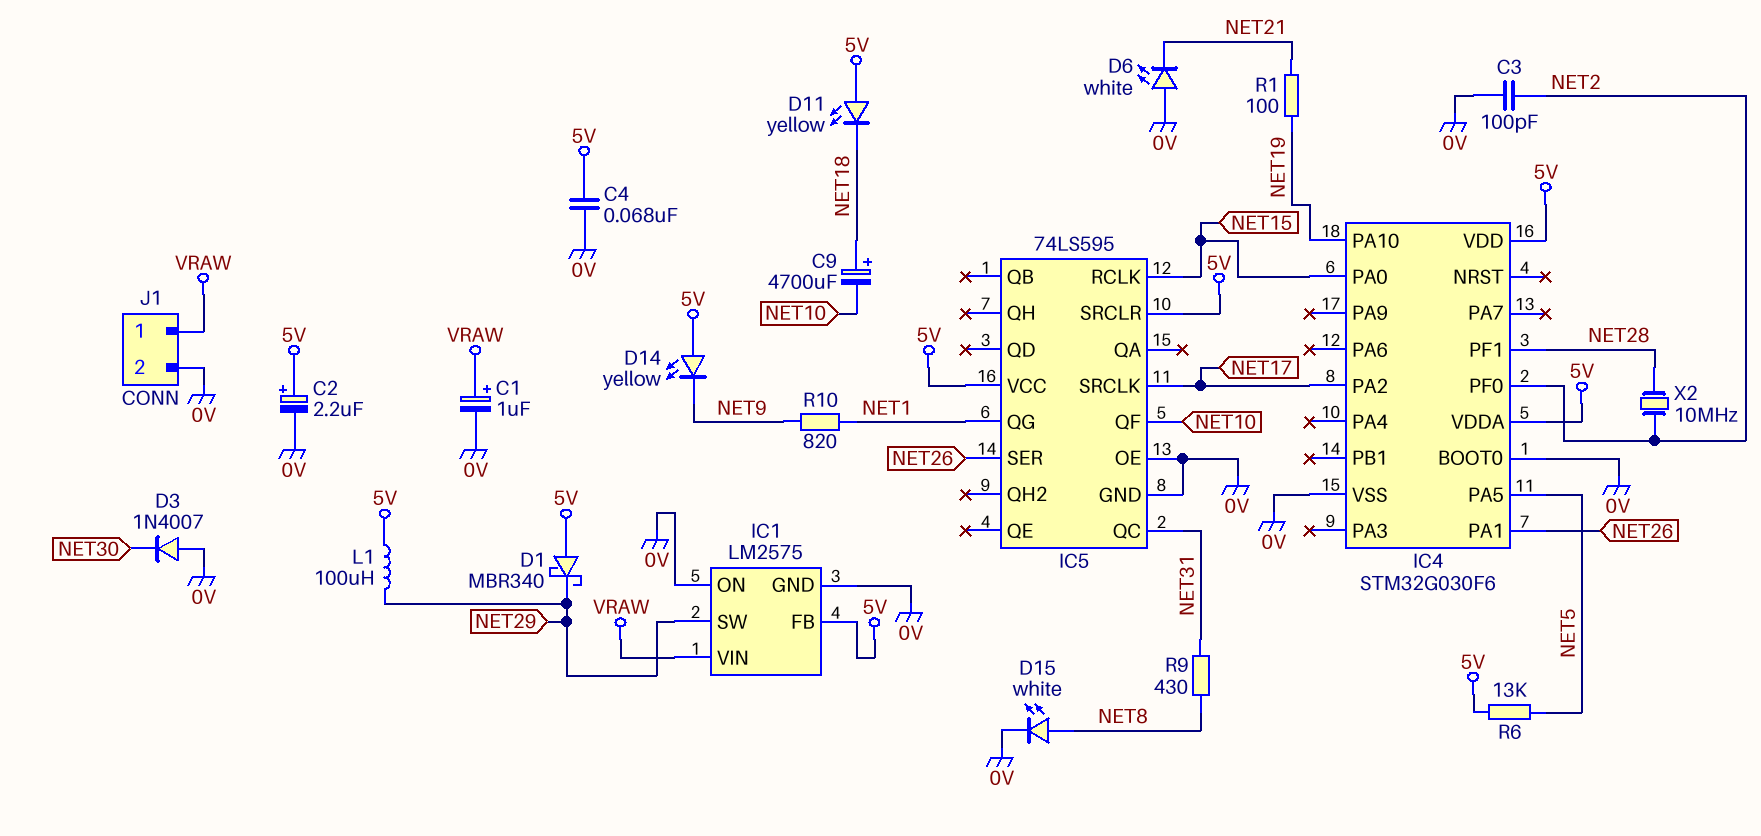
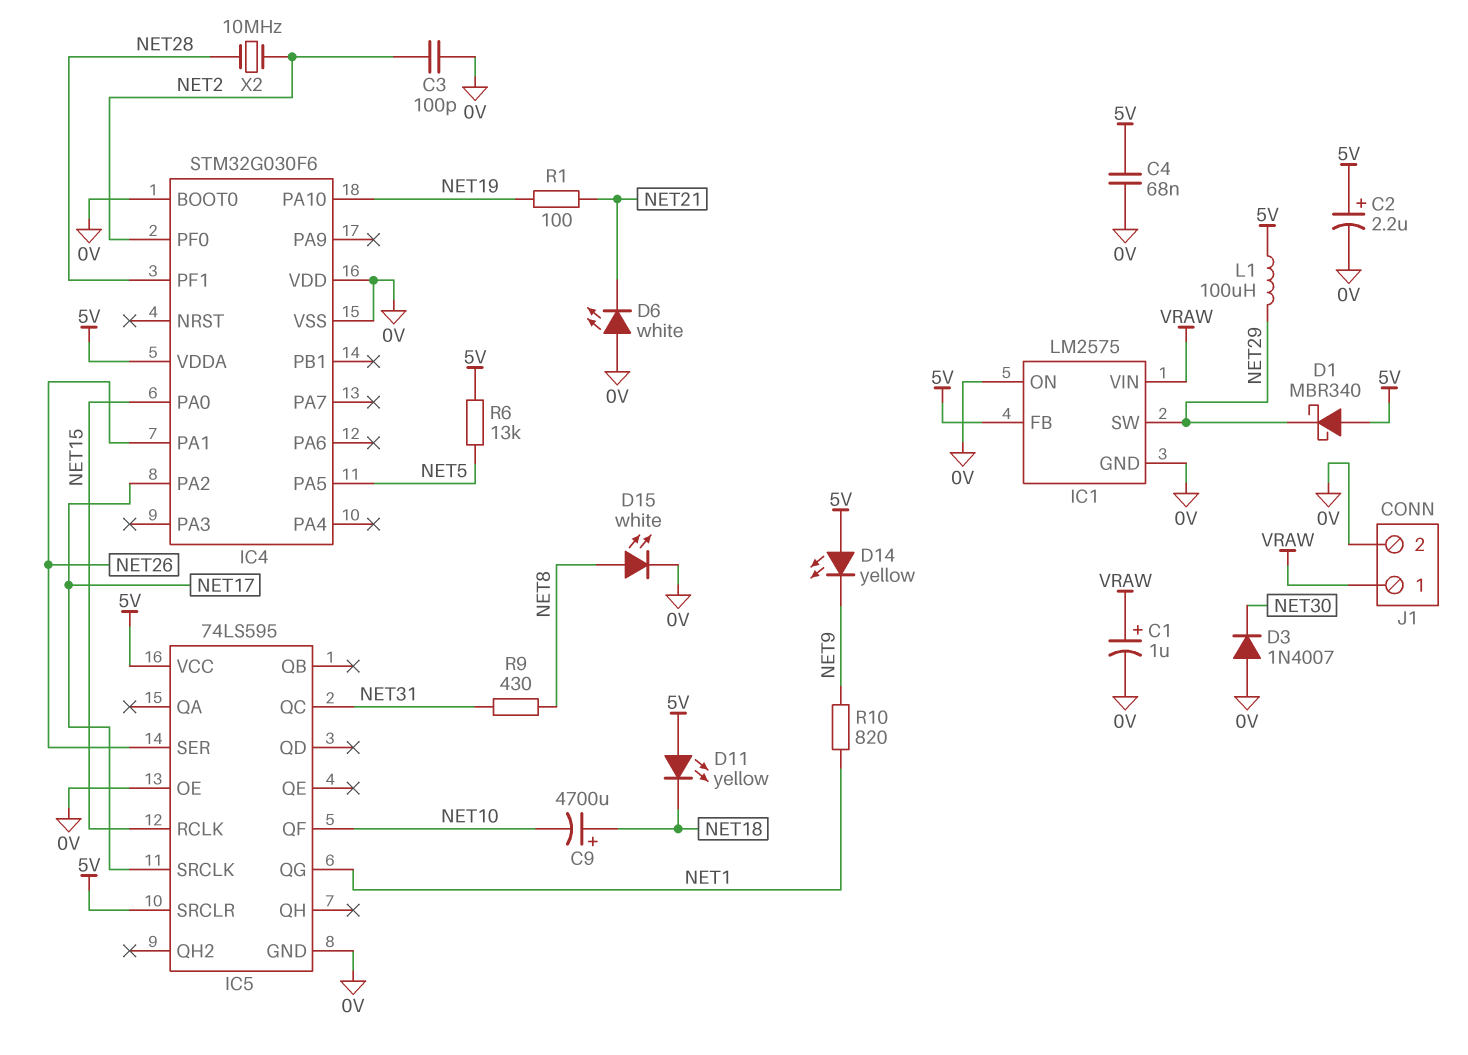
IC4 pin VDD: 5V -> 0V

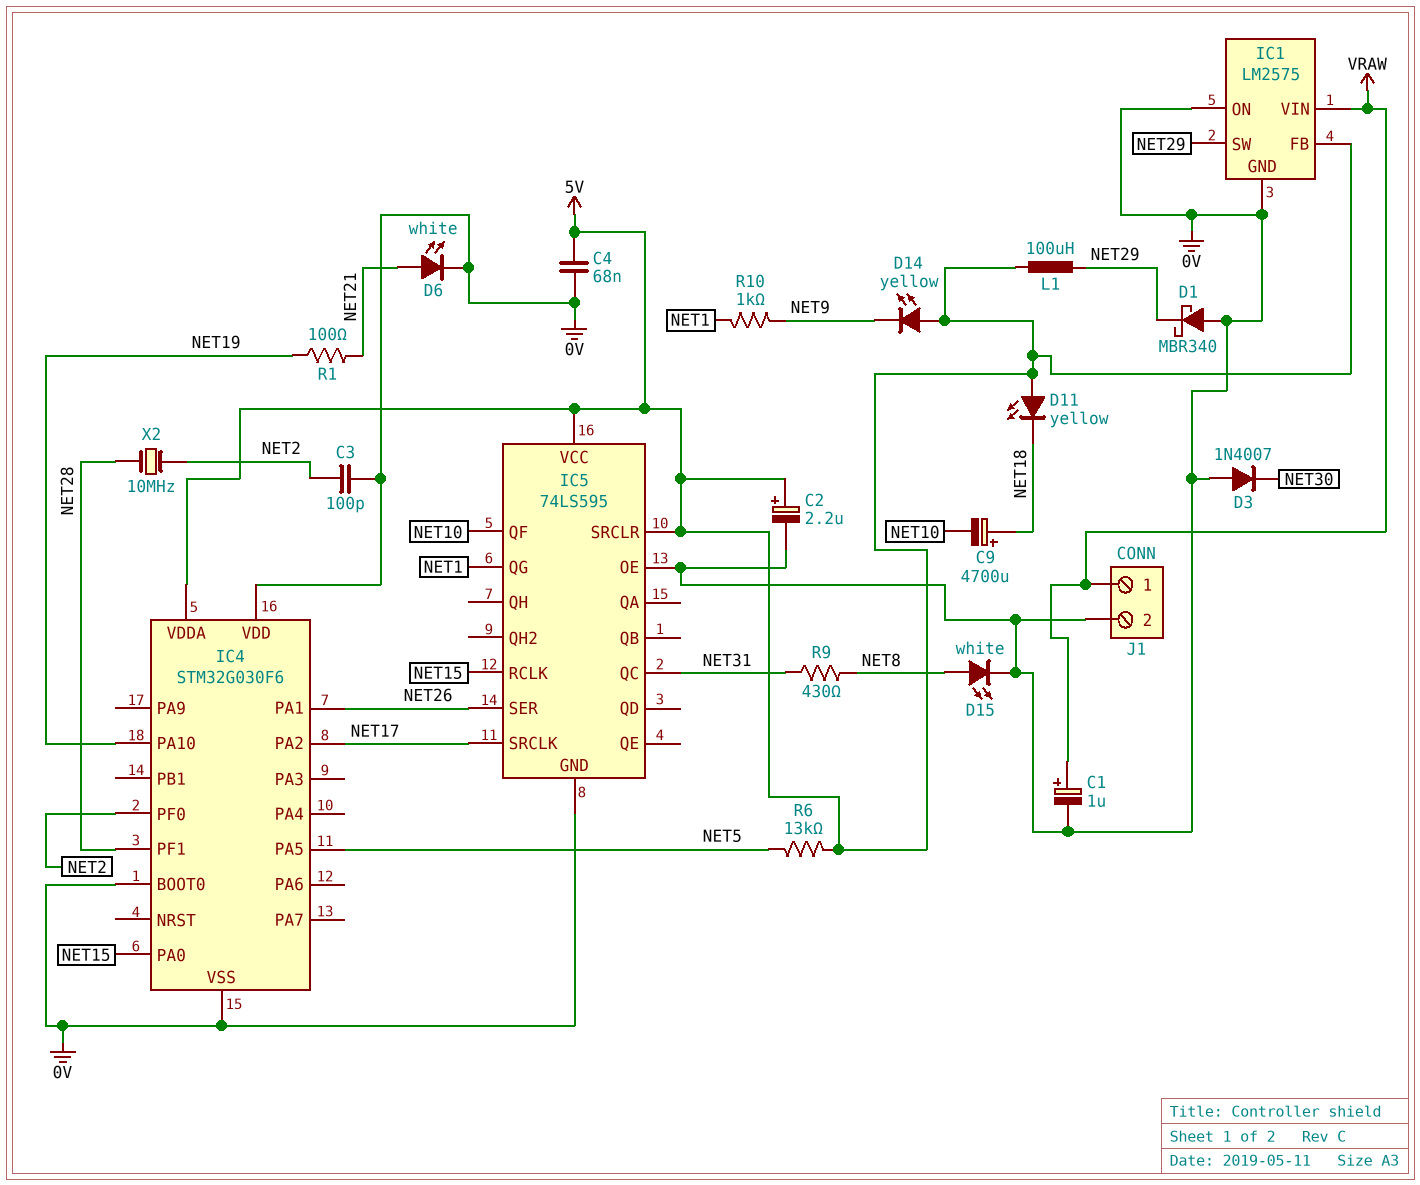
D1: schottky MBR340 (A 5V, K NET29) -> schottky MBR340 (A 0V, K NET29)
D6: LED white (A 0V, K NET21) -> LED white (A NET21, K 0V)
R10: 820 (NET1, NET9) -> 1k (NET1, NET9)

